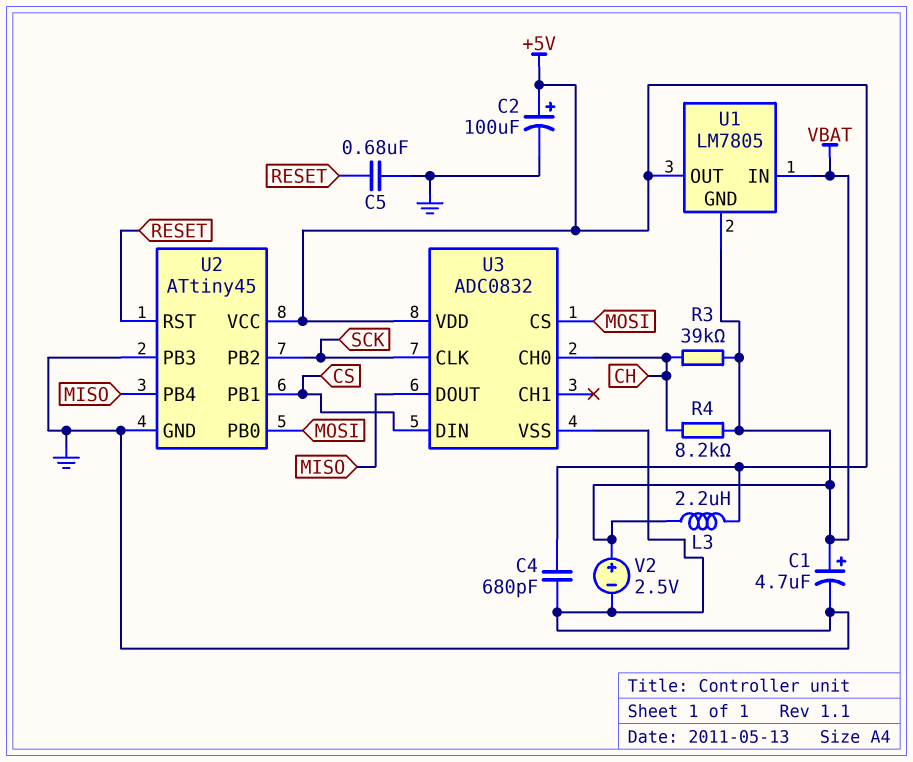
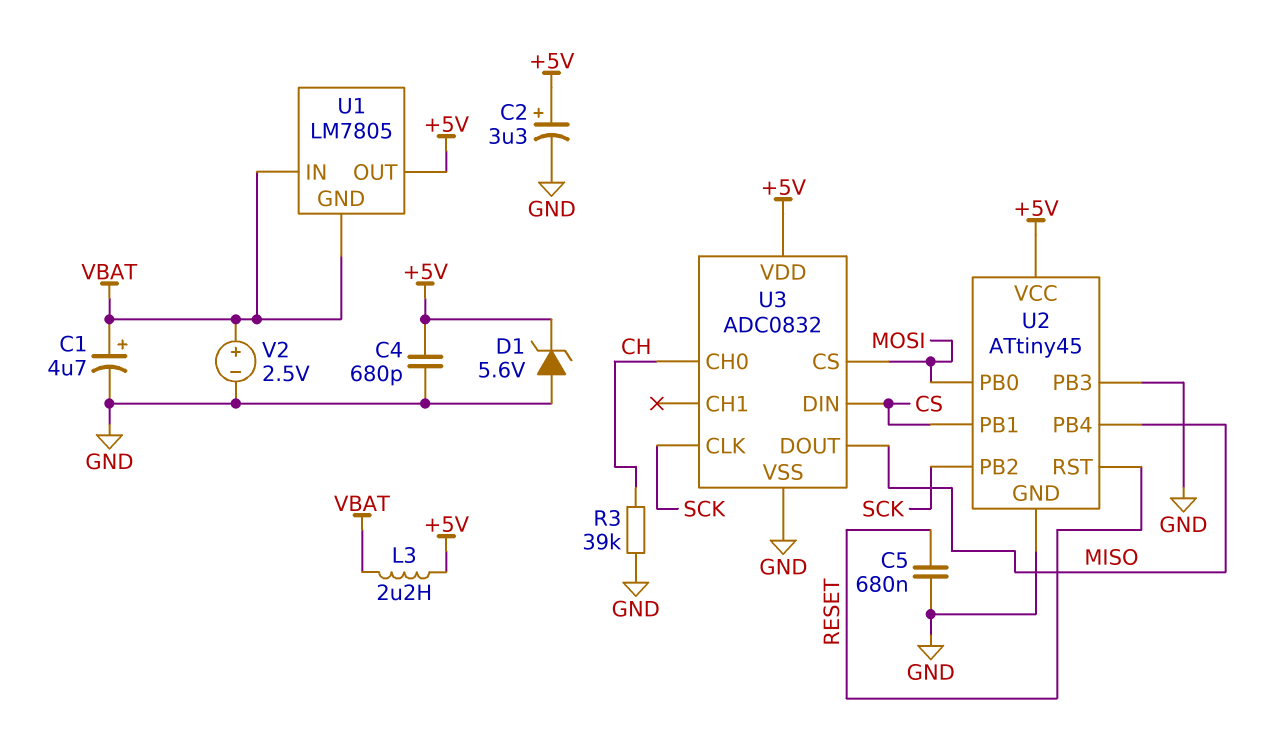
C2: 100uF (plus +5V, minus GND) -> 3.3uF (plus +5V, minus GND)
D1: none -> zener 5.6V (A GND, K +5V)
R3: 39k (CH, VBAT) -> 39k (CH, GND)
R4: 8.2k (CH, VBAT) -> none

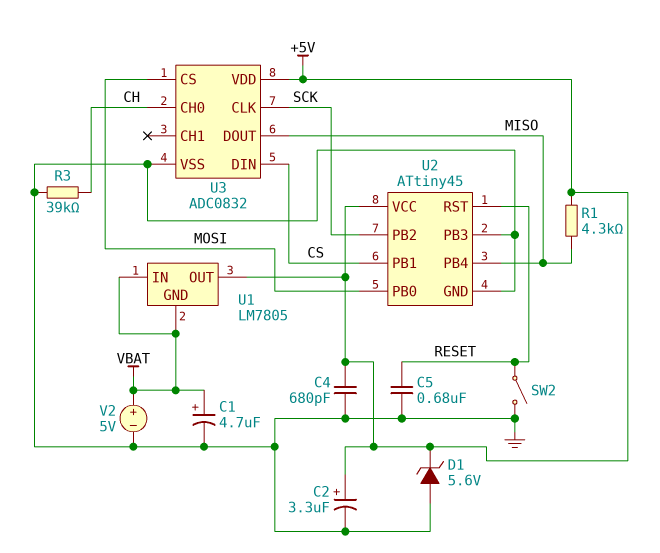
L3: 2.2uH (+5V, VBAT) -> none
R1: none -> 4.3k (+5V, MISO)
SW2: none -> switch (GND, RESET)
V2: 2.5V (plus VBAT, minus GND) -> 5V (plus VBAT, minus GND)

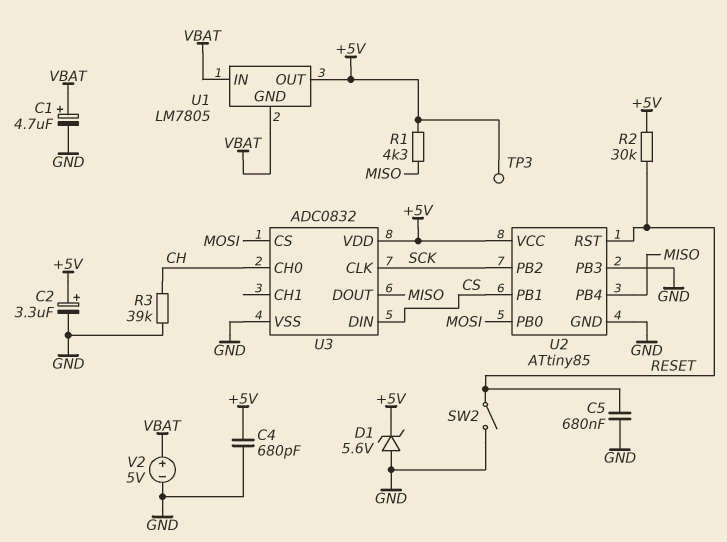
R2: none -> 30k (+5V, RESET)
TP3: none -> test point (+5V)
U2: ATtiny45 -> ATtiny85

